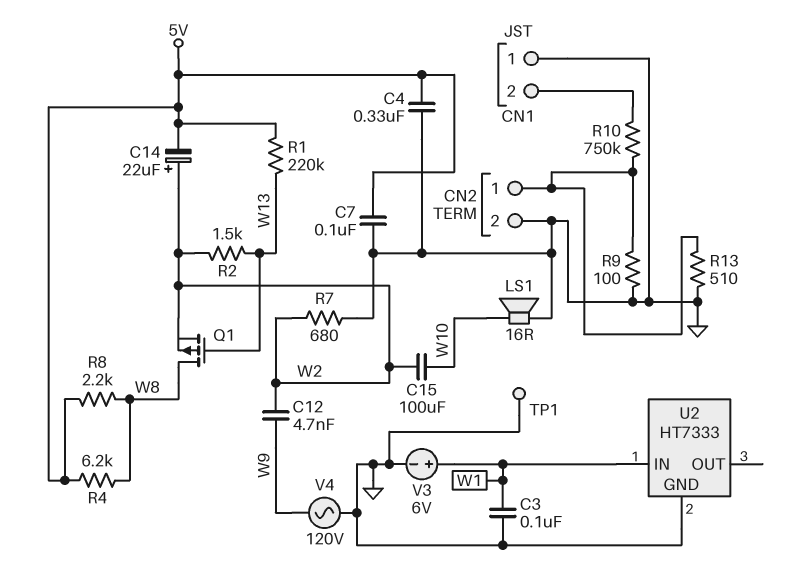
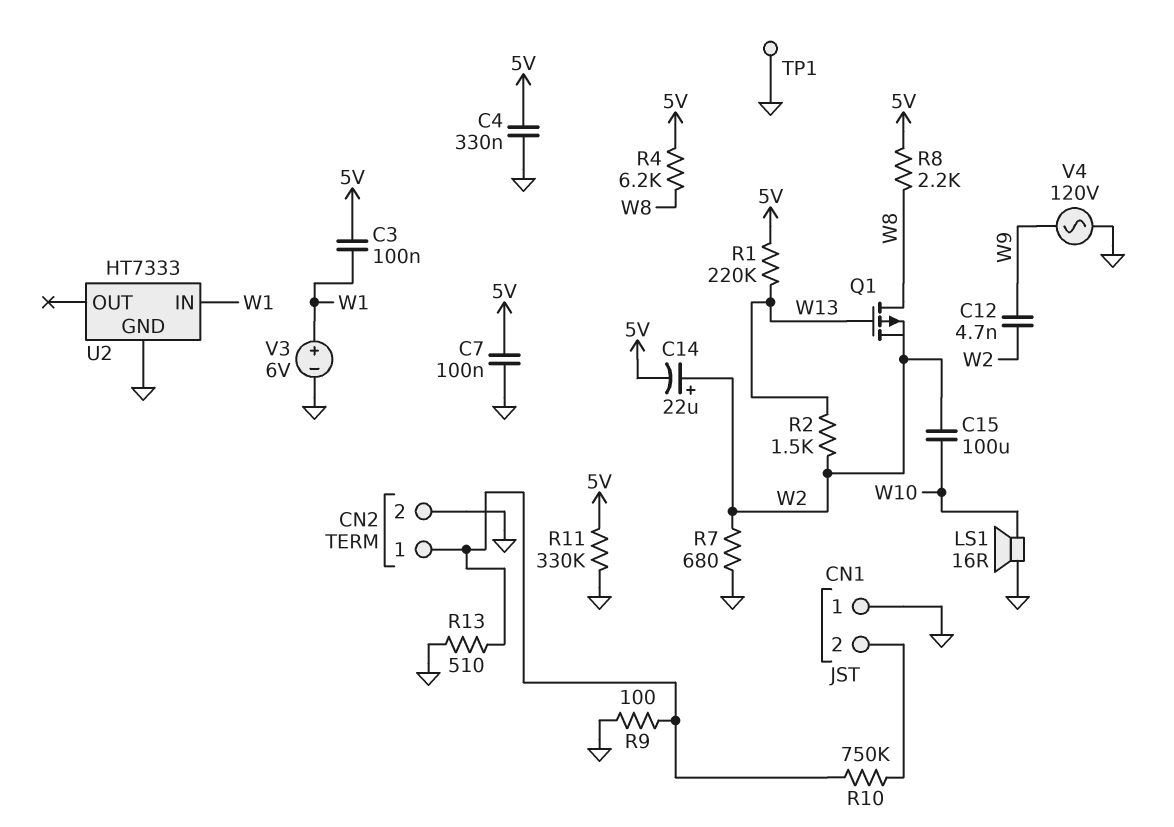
C3: 100nF (GND, W1) -> 100nF (5V, W1)
R11: none -> 330k (5V, GND)

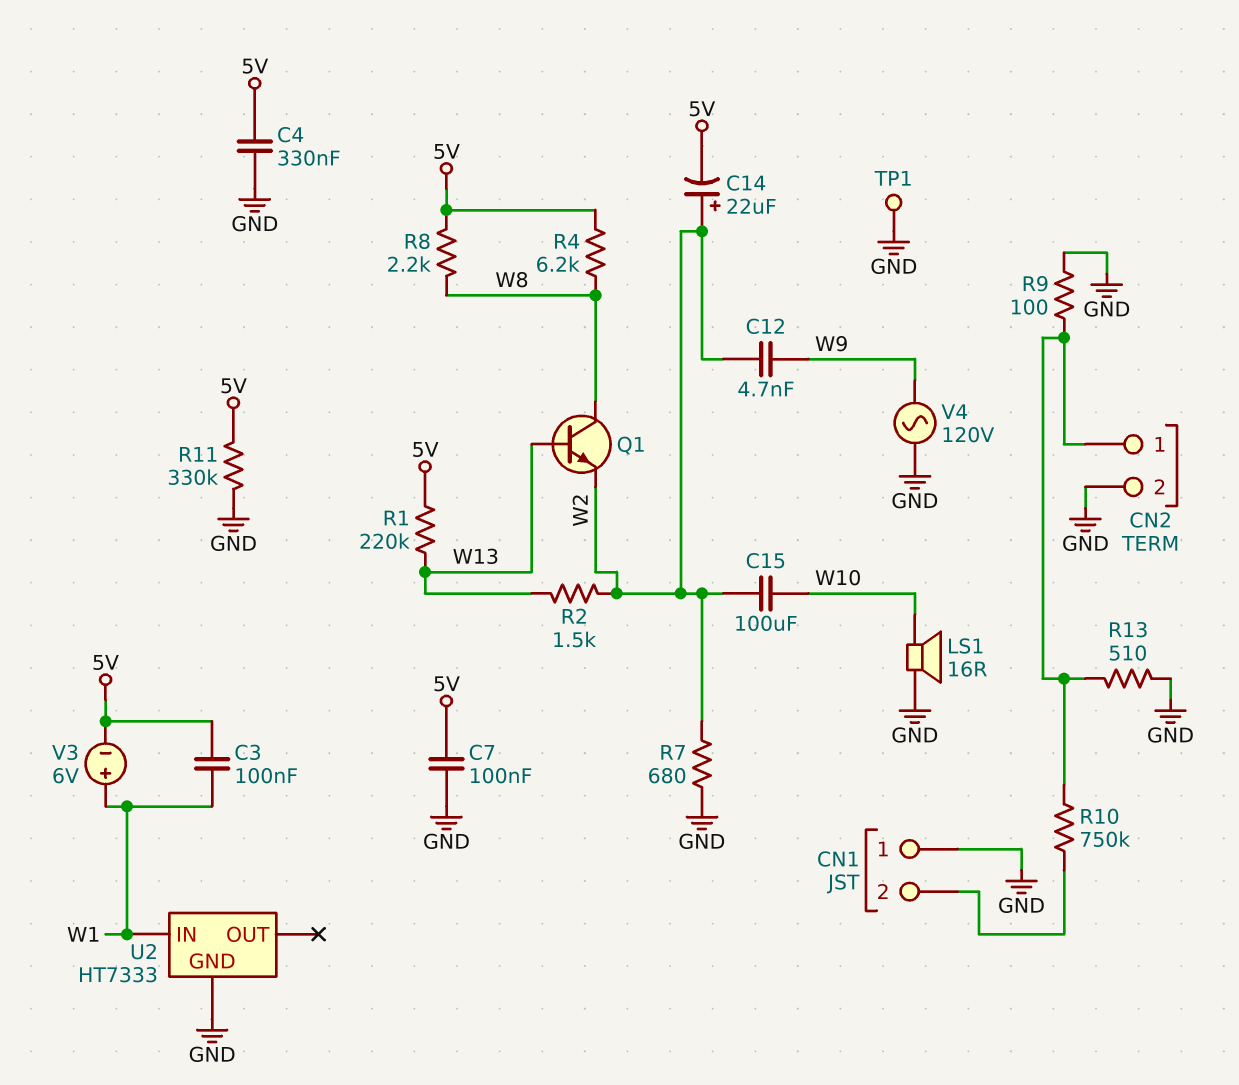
Q1: PMOS (G W13, D W8, S W2) -> NPN (B W13, C W8, E W2)
V3: 6V (plus W1, minus GND) -> 6V (plus W1, minus 5V)

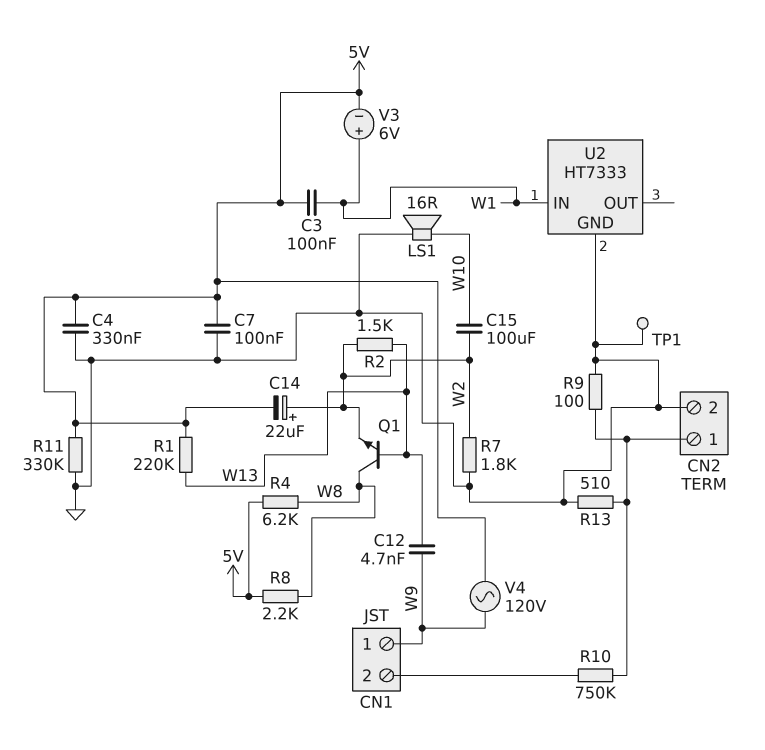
C12: 4.7nF (W2, W9) -> 4.7nF (W9, W13)
CN1 pin 1: GND -> W9
R7: 680 (GND, W2) -> 1.8k (GND, W2)
V4: AC 120V (GND, W9) -> AC 120V (5V, W9)

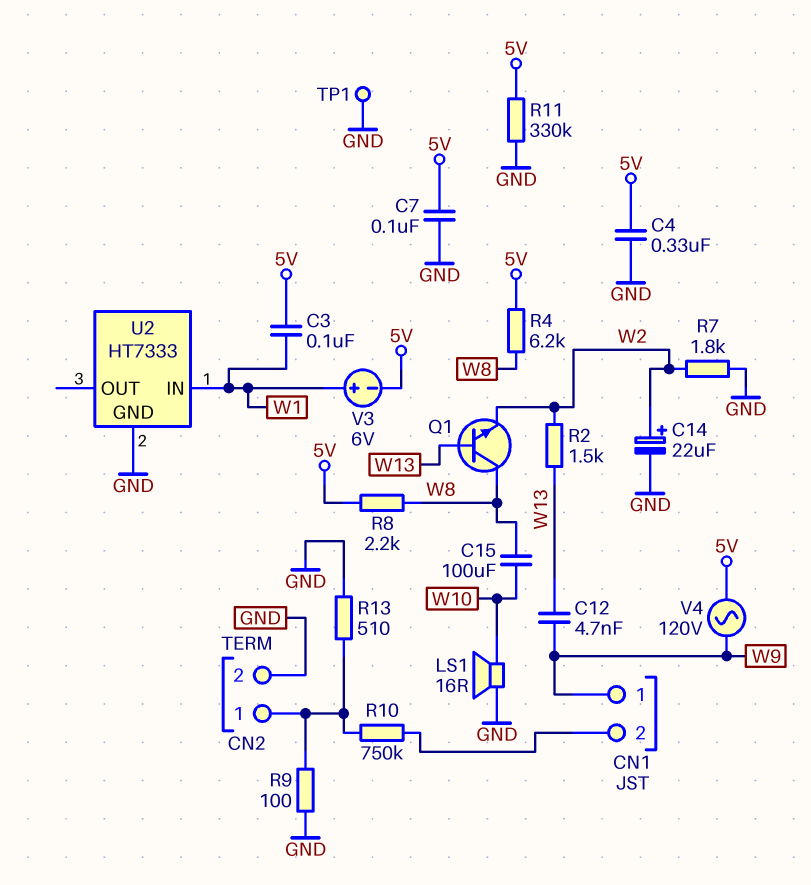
C14: 22uF (plus W2, minus 5V) -> 22uF (plus W2, minus GND)
C15: 100uF (W2, W10) -> 100uF (W8, W10)
R1: 220k (5V, W13) -> none

